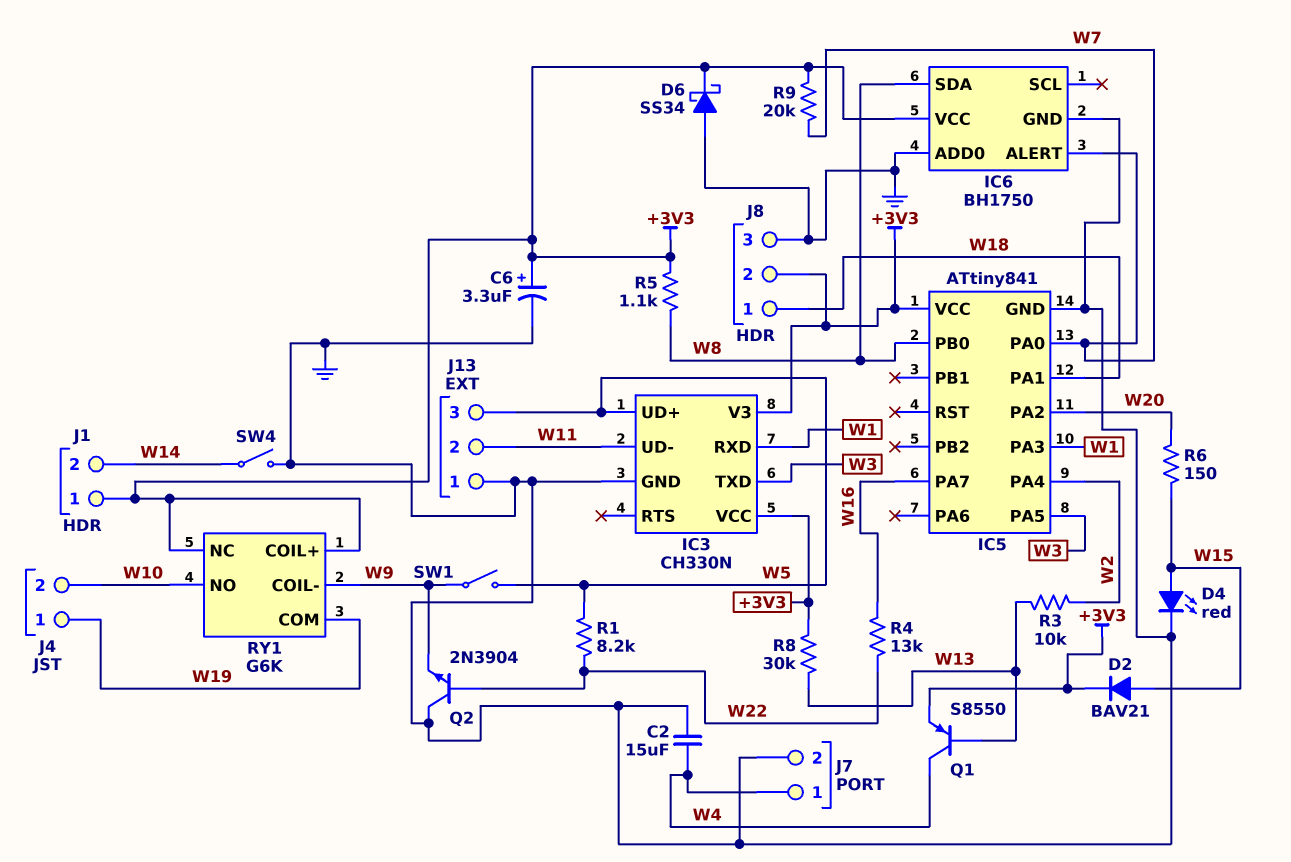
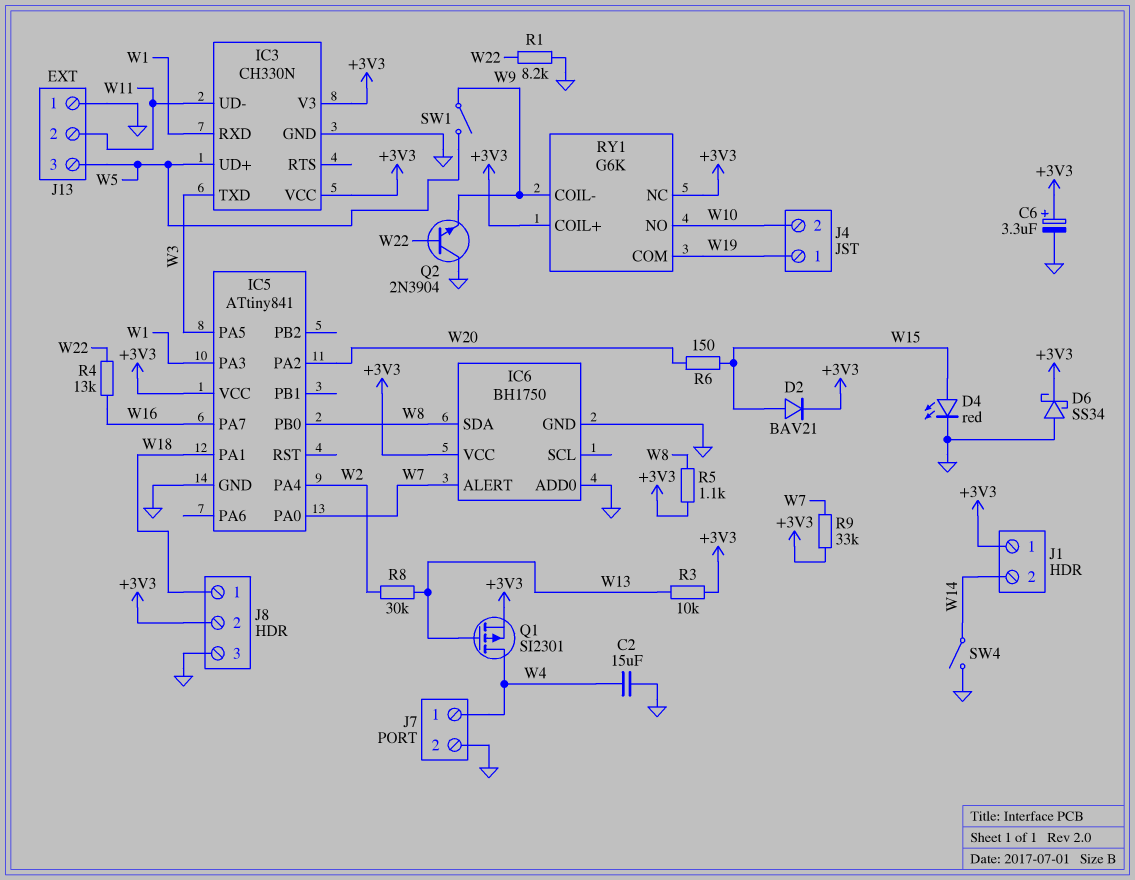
Q1: PNP S8550 (B W13, C W4, E +3V3) -> PMOS SI2301 (G W13, D W4, S +3V3)
R1: 8.2k (W5, W22) -> 8.2k (GND, W22)
R3: 10k (W2, W13) -> 10k (+3V3, W13)
R8: 30k (+3V3, W13) -> 30k (W2, W13)
R9: 20k (+3V3, W7) -> 33k (+3V3, W7)

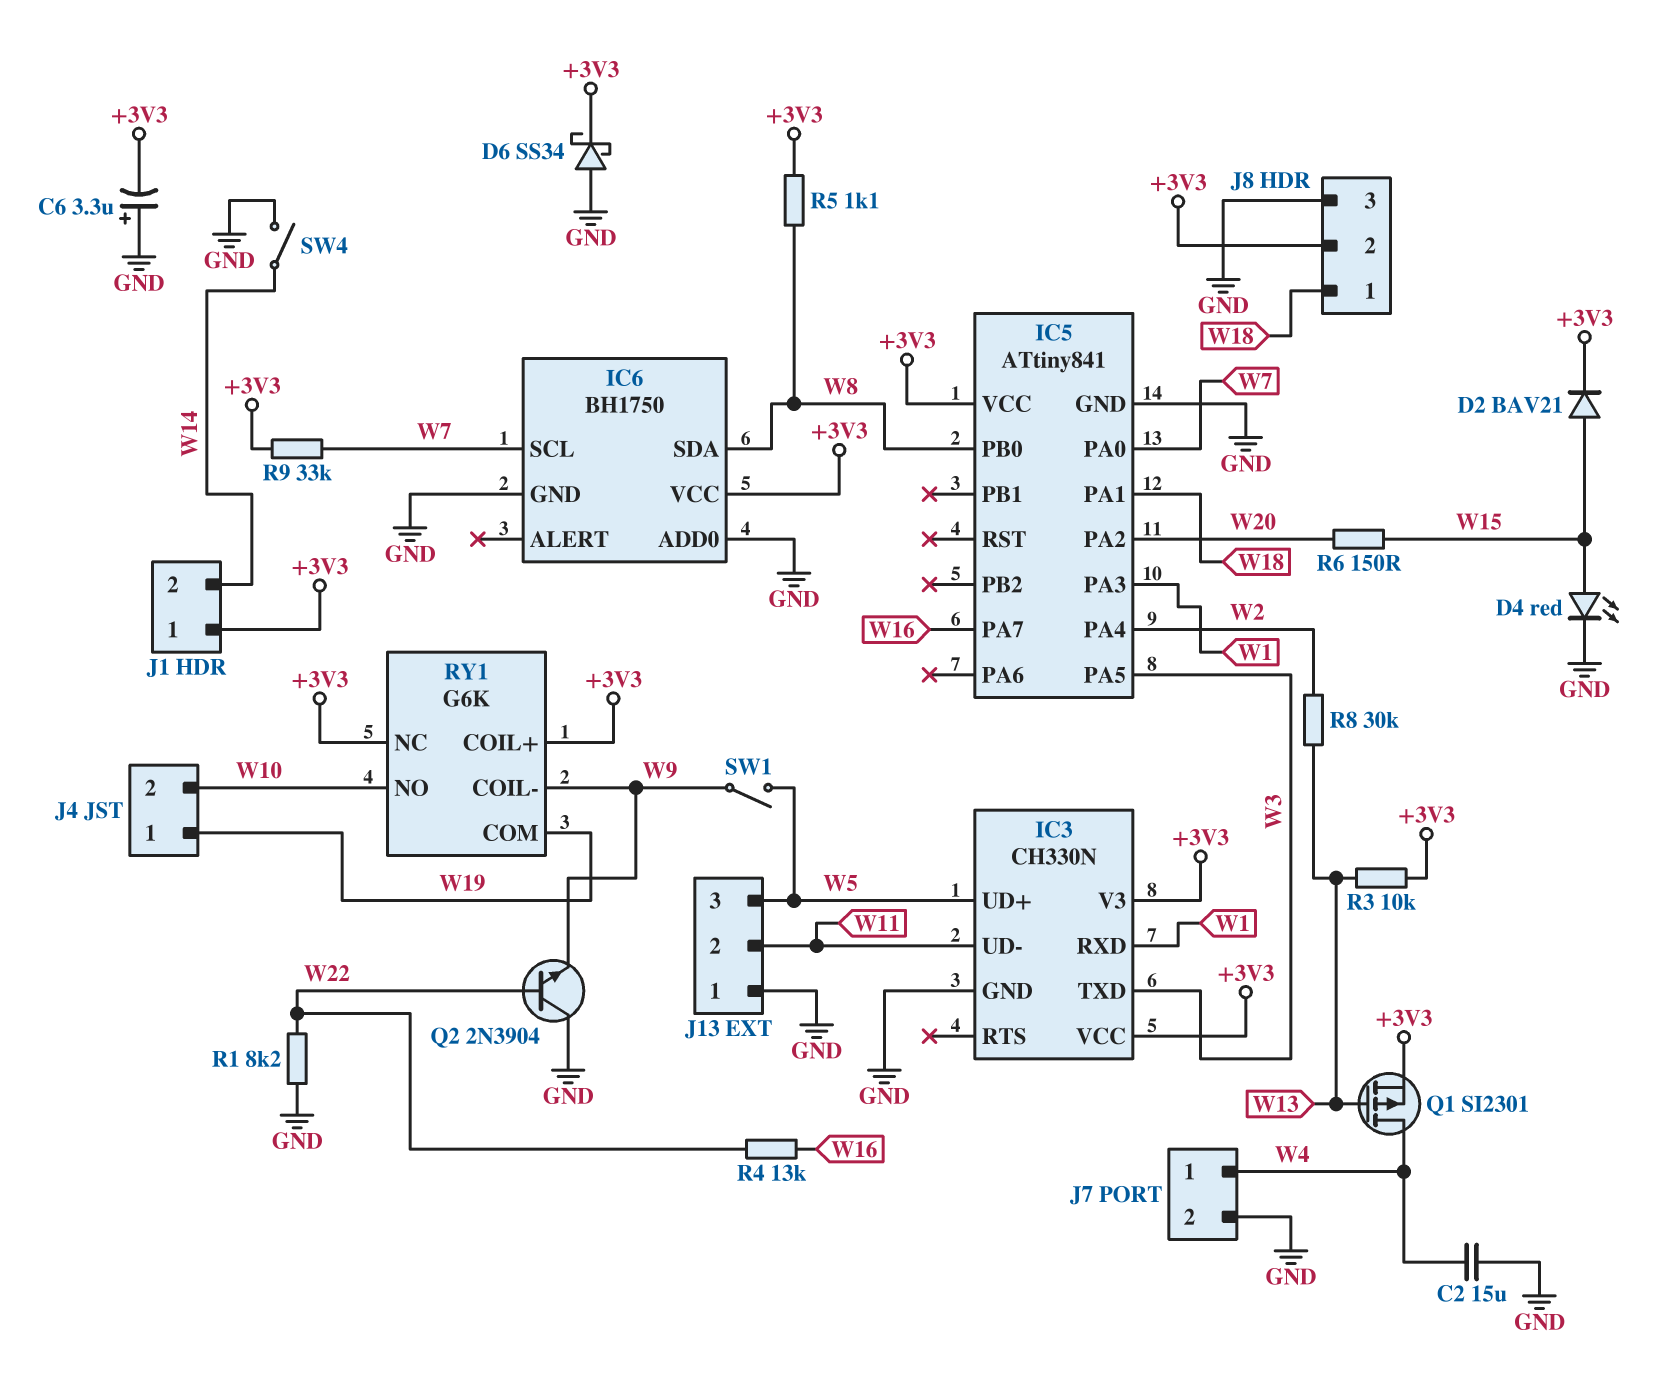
C6: 3.3uF (plus +3V3, minus GND) -> 3.3uF (plus GND, minus +3V3)
IC6 pin ALERT: W7 -> none
IC6 pin SCL: none -> W7

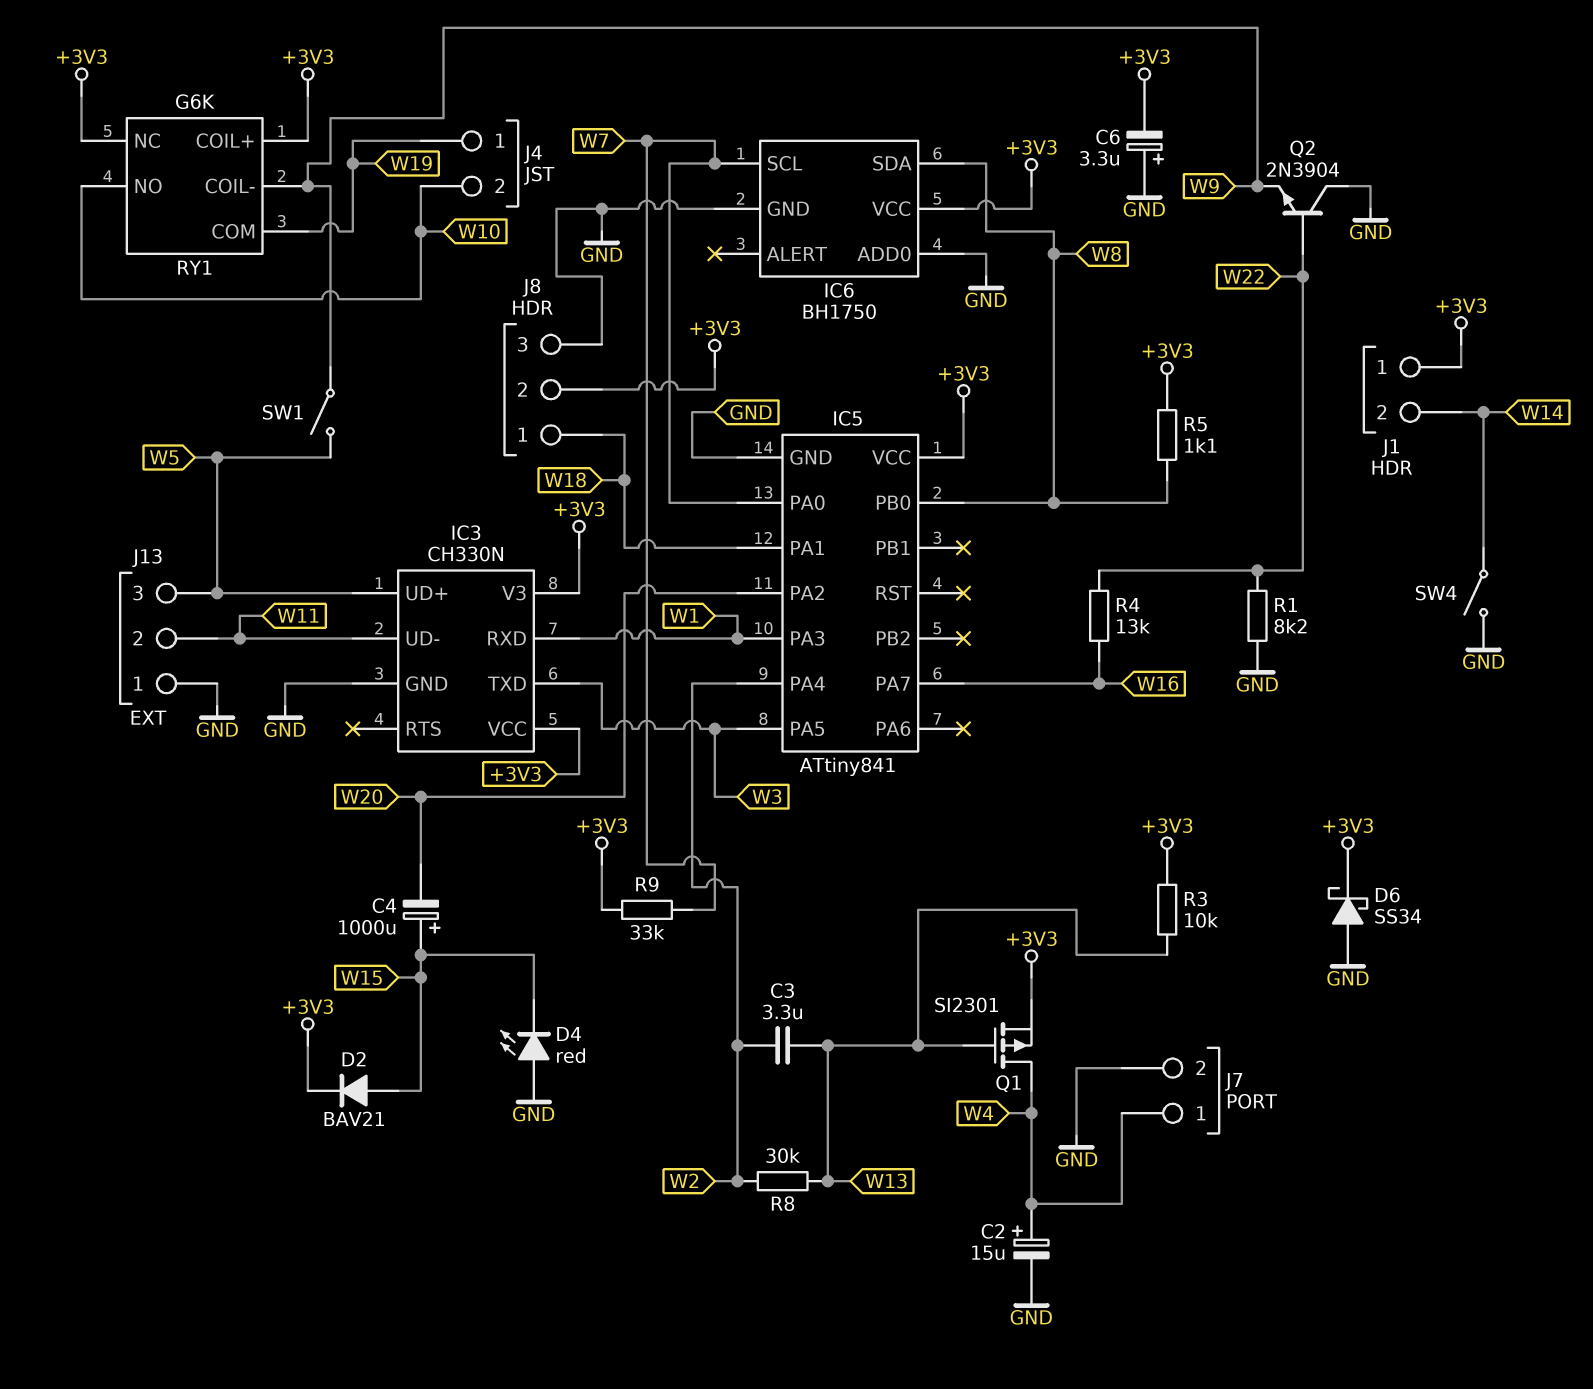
C2: 15uF (GND, W4) -> 15uF (plus W4, minus GND)
C3: none -> 3.3uF (W2, W13)
C4: none -> 1000uF (plus W15, minus W20)
D4: LED red (A W15, K GND) -> LED red (A GND, K W15)
R6: 150 (W15, W20) -> none

